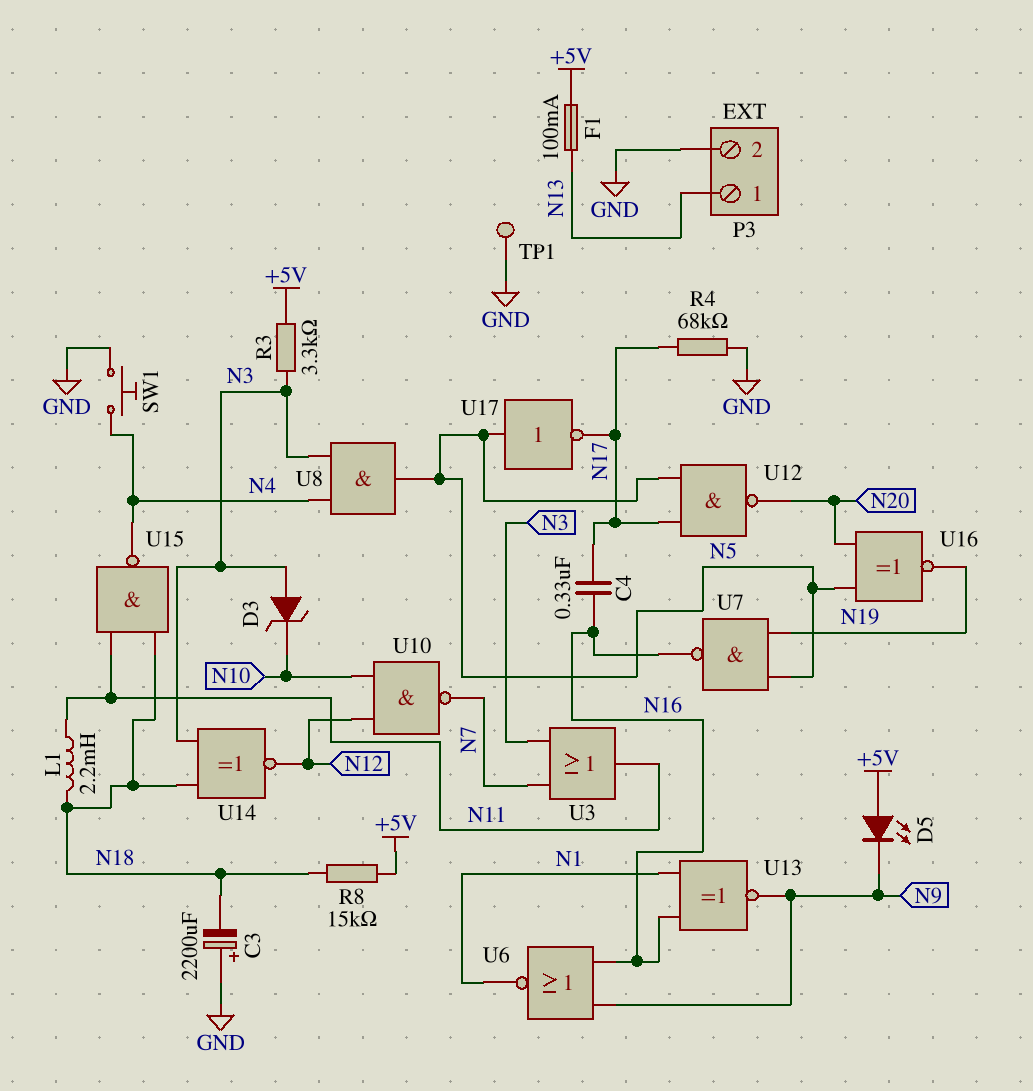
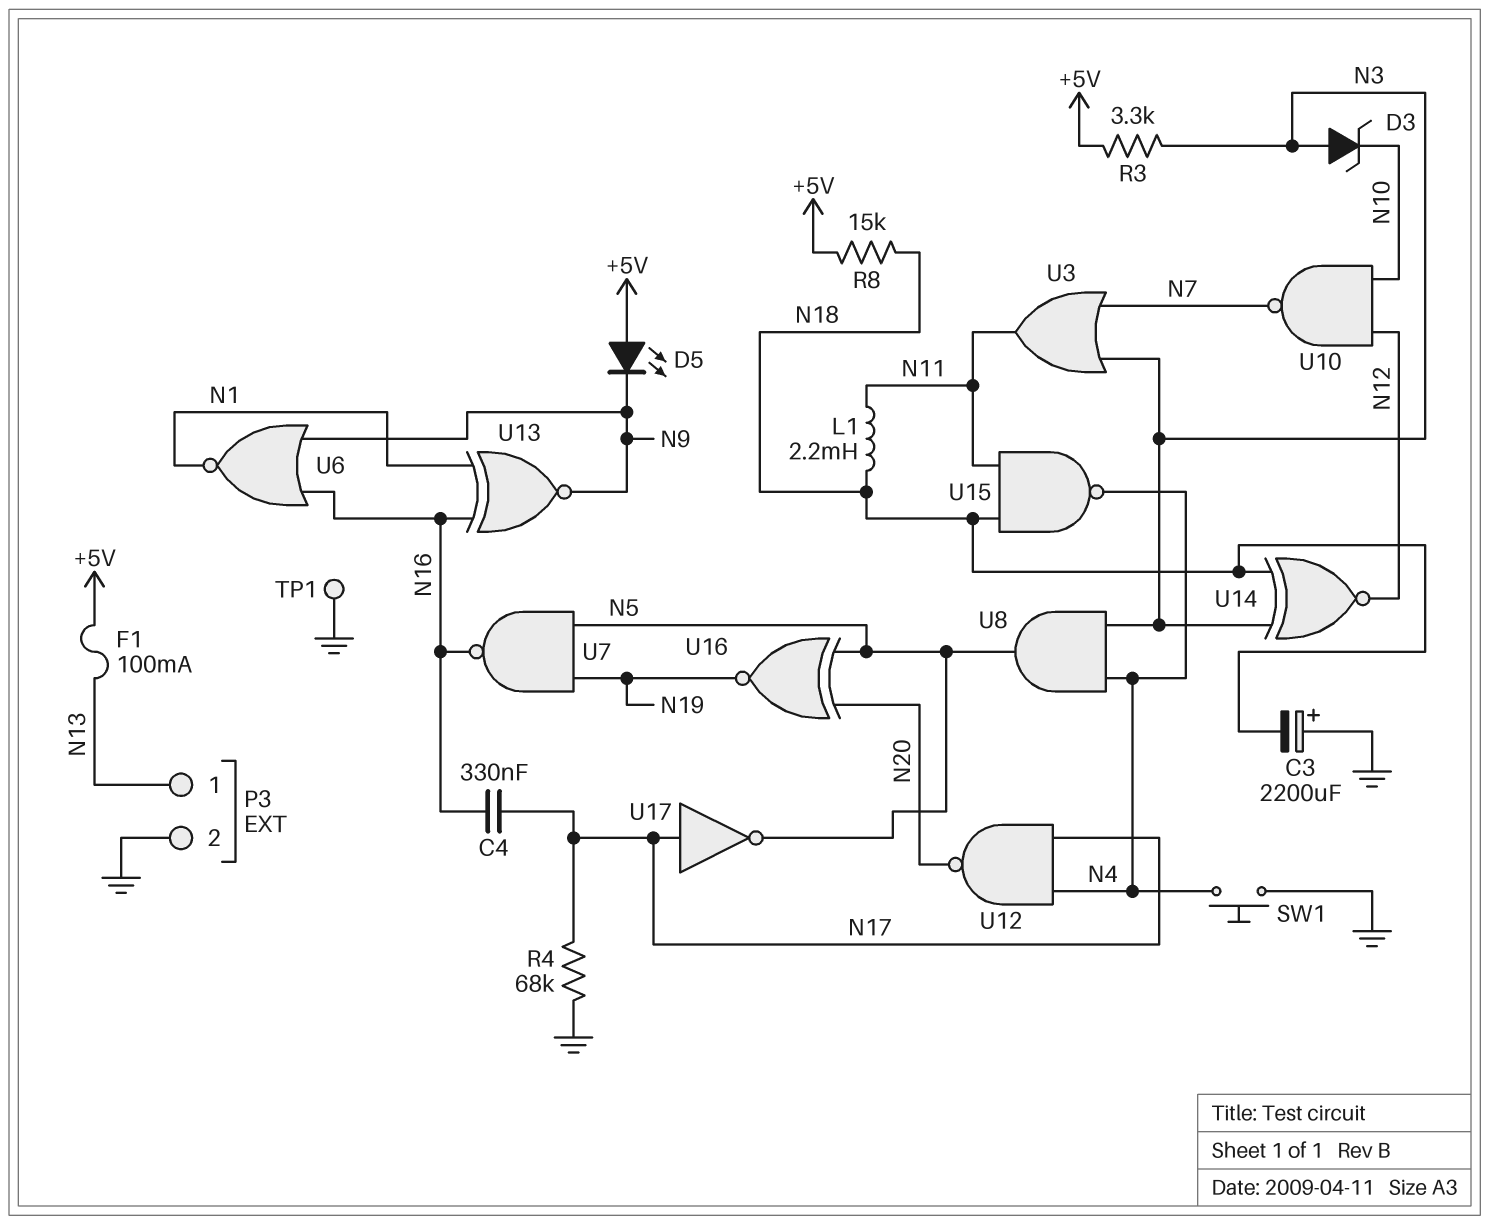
U12: NAND (in N5, in N17, out N20) -> NAND (in N4, in N17, out N20)
U17: NOT (in N5, out N17) -> NOT (in N17, out N5)

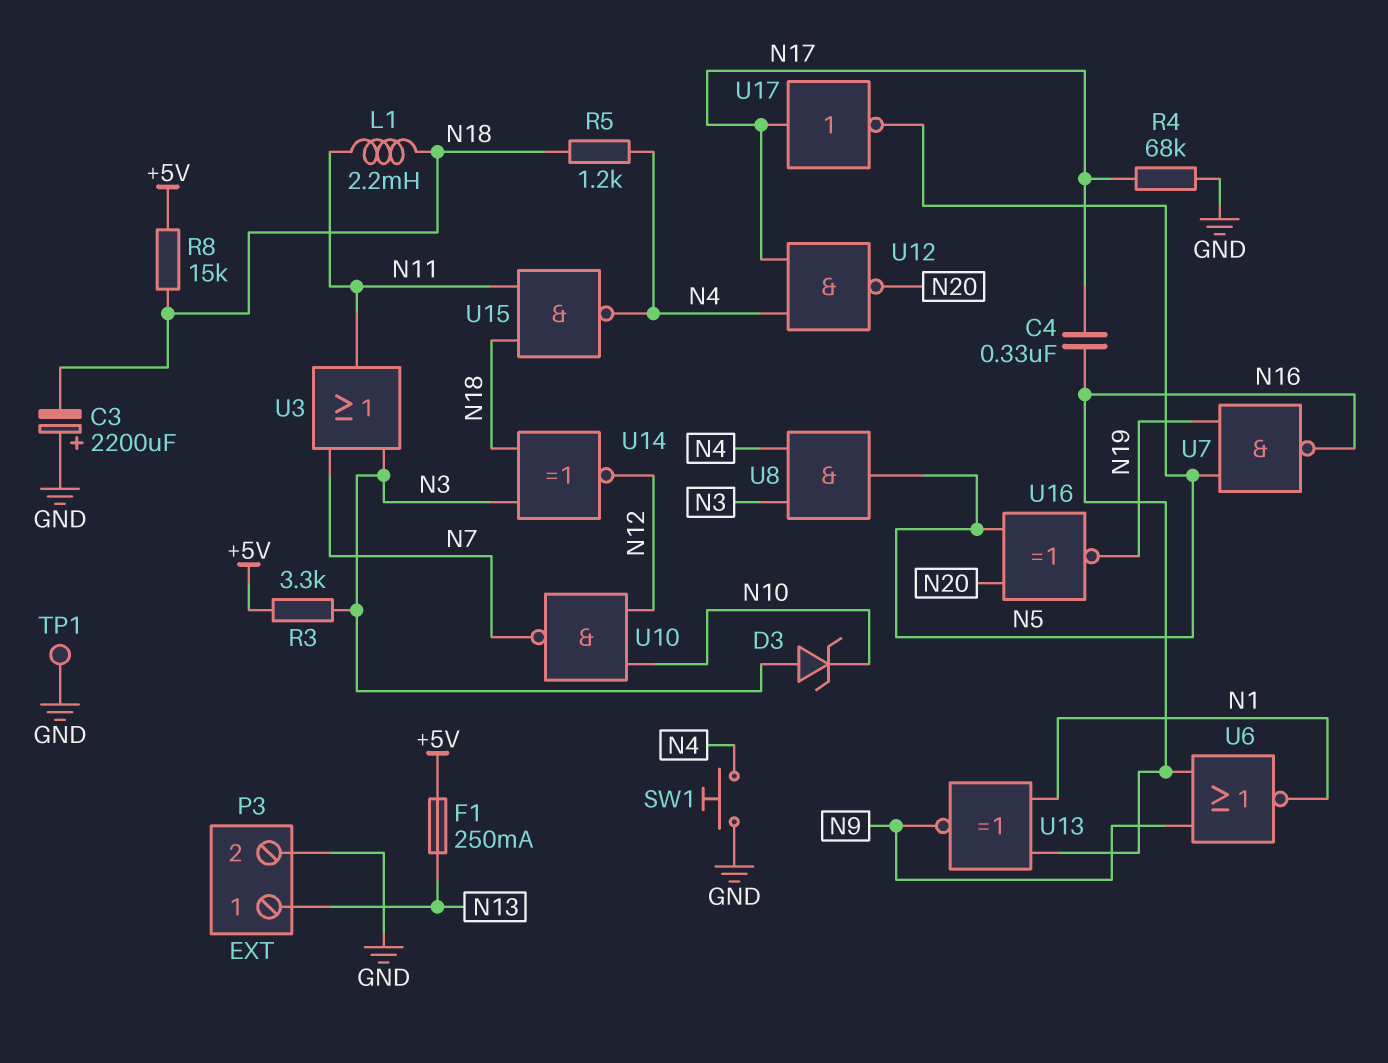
D5: LED (A +5V, K N9) -> none
F1: 100mA (+5V, N13) -> 250mA (+5V, N13)
R5: none -> 1.2k (N4, N18)

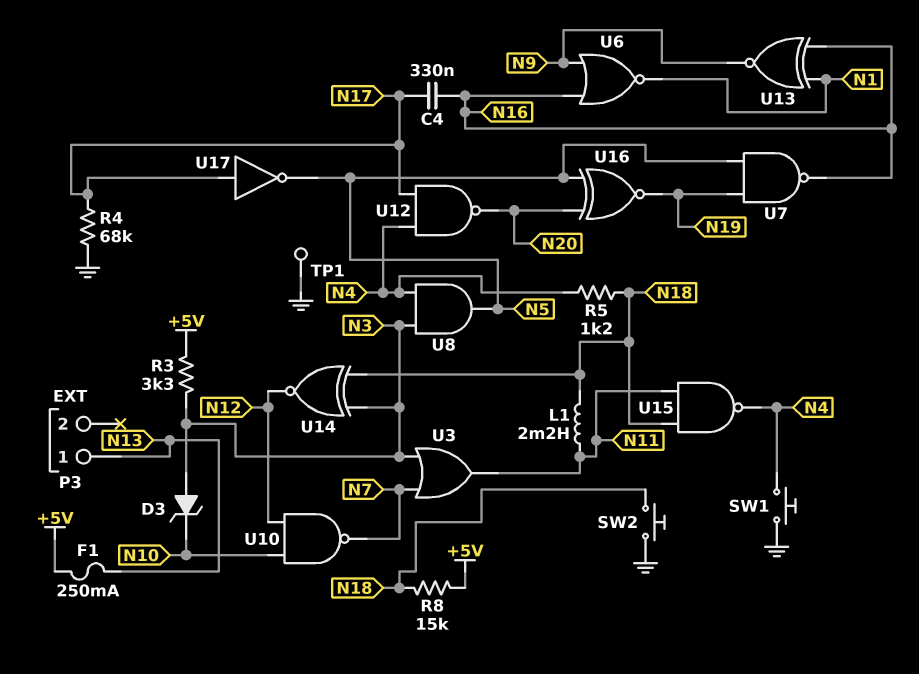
C3: 2200uF (plus GND, minus N18) -> none
P3 pin 2: GND -> none
SW2: none -> button (GND, N18)

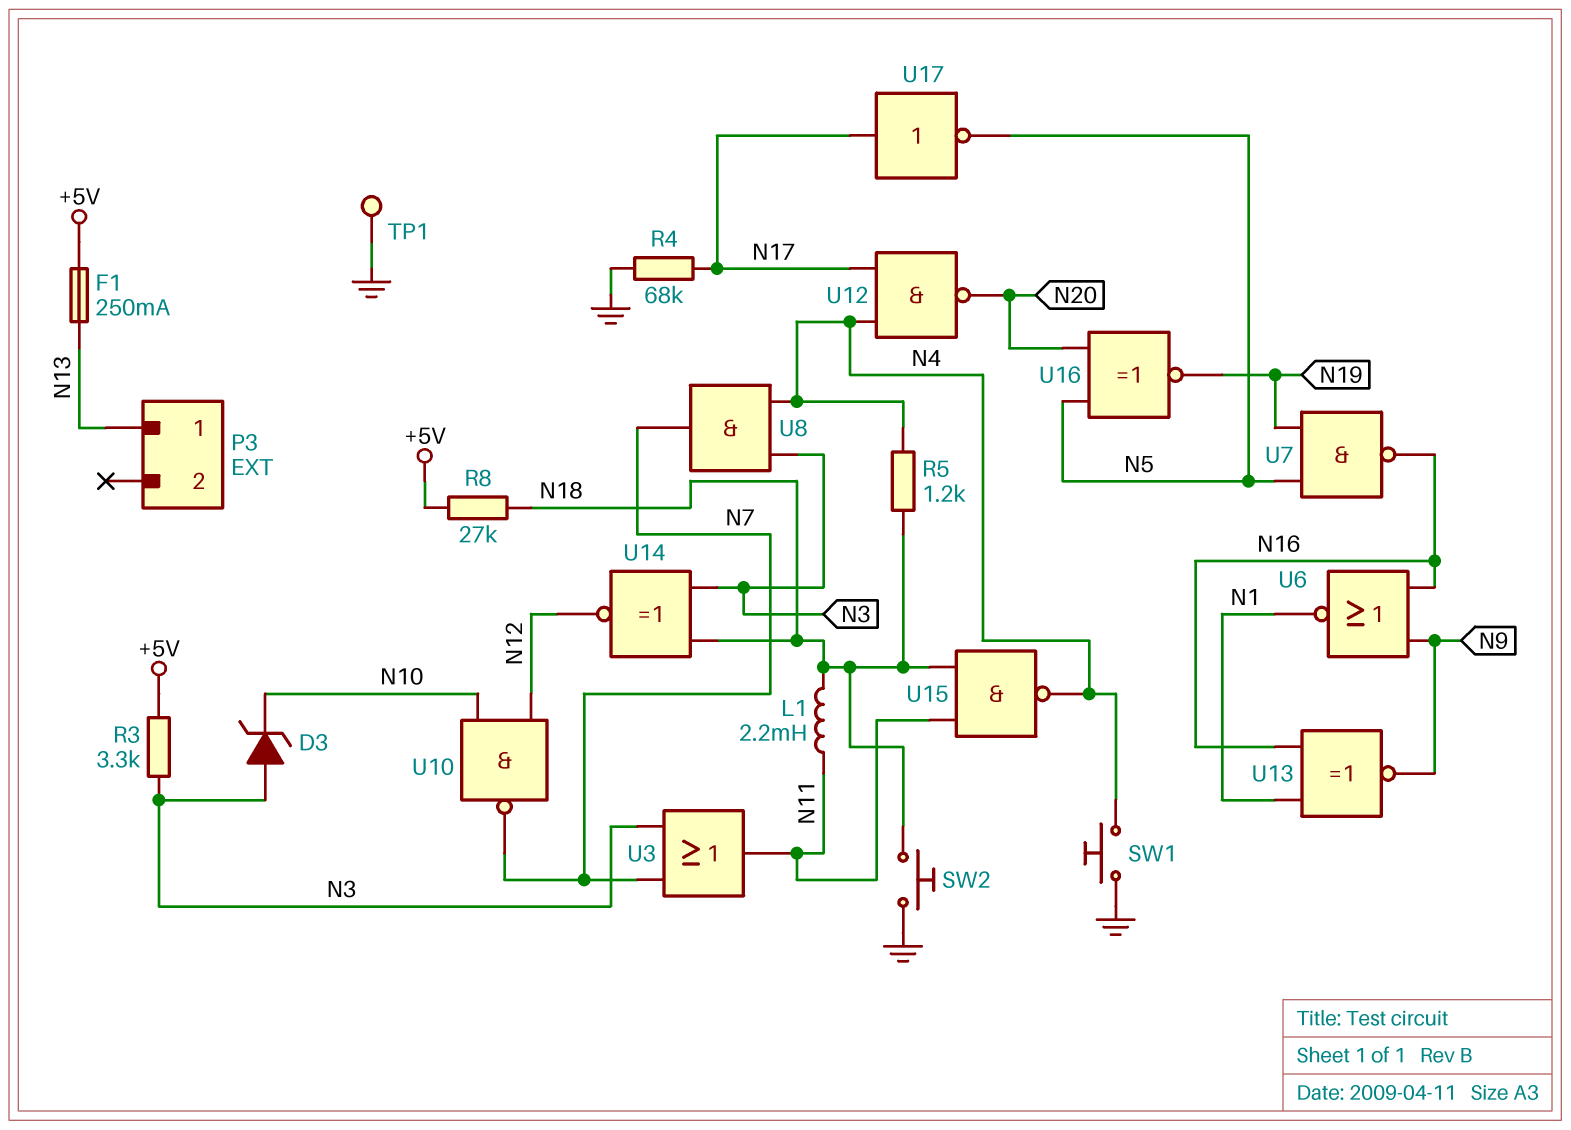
C4: 330nF (N16, N17) -> none
R8: 15k (+5V, N18) -> 27k (+5V, N18)
U8: AND (in N3, in N4, out N5) -> AND (in N3, in N4, out N7)

